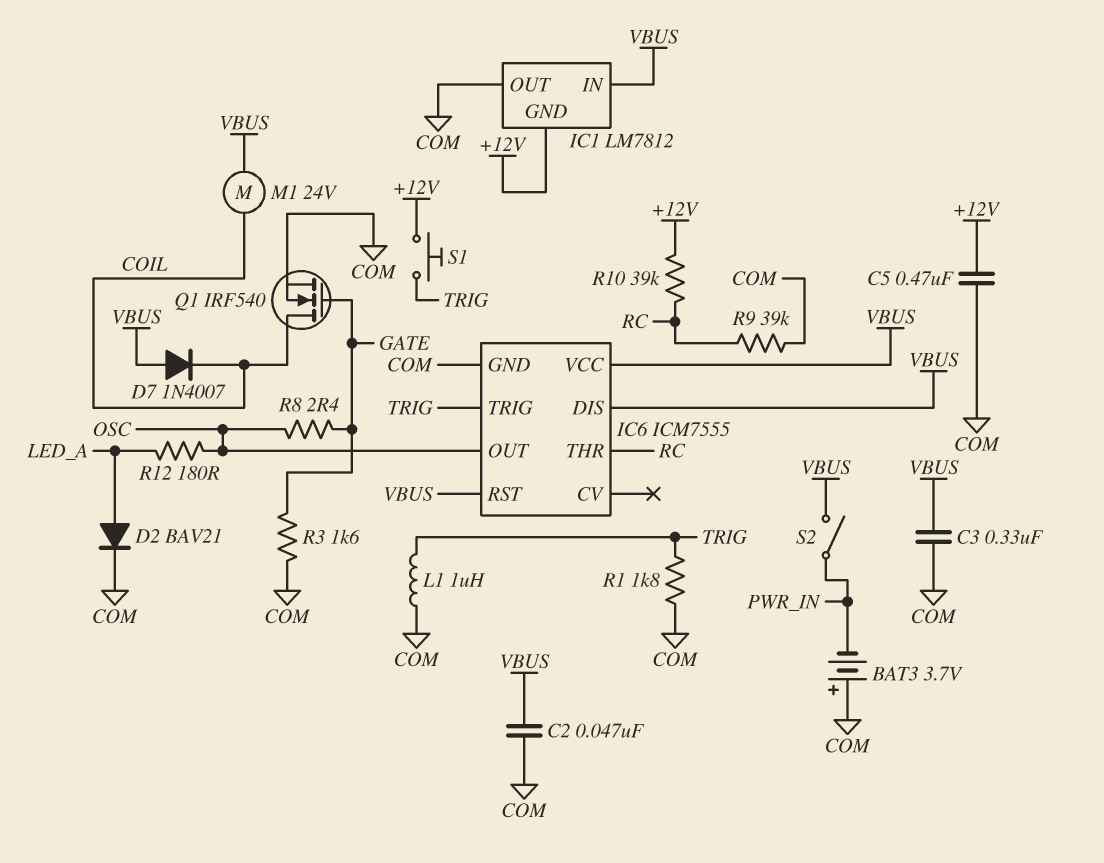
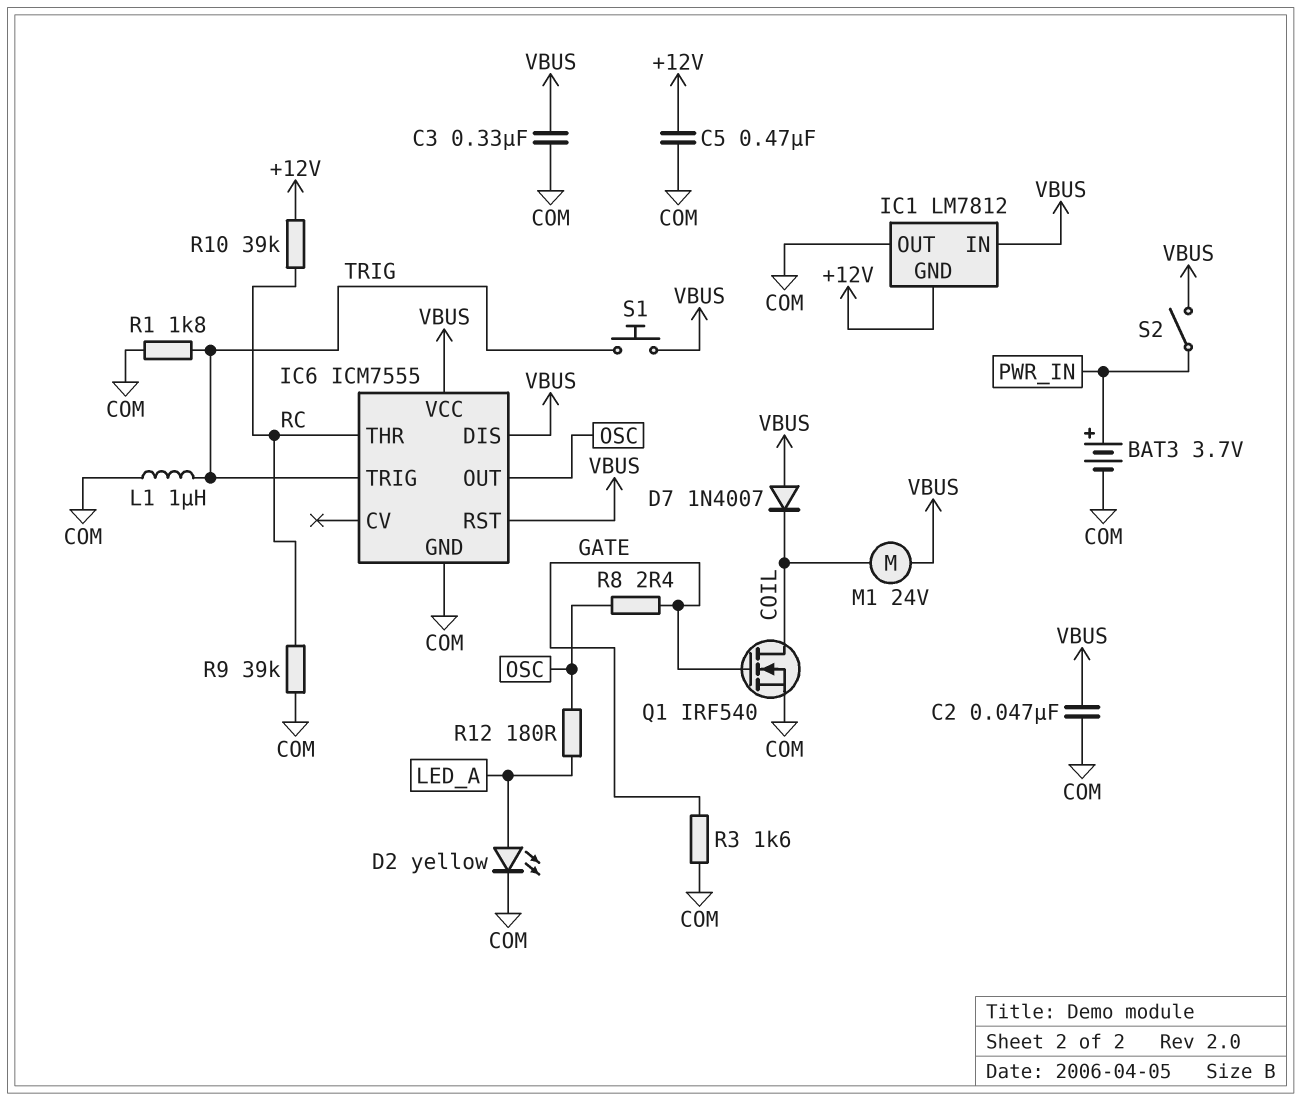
BAT3: 3.7V (plus COM, minus PWR_IN) -> 3.7V (plus PWR_IN, minus COM)
D2: diode BAV21 (A LED_A, K COM) -> LED yellow (A LED_A, K COM)
S1: button (+12V, TRIG) -> button (TRIG, VBUS)

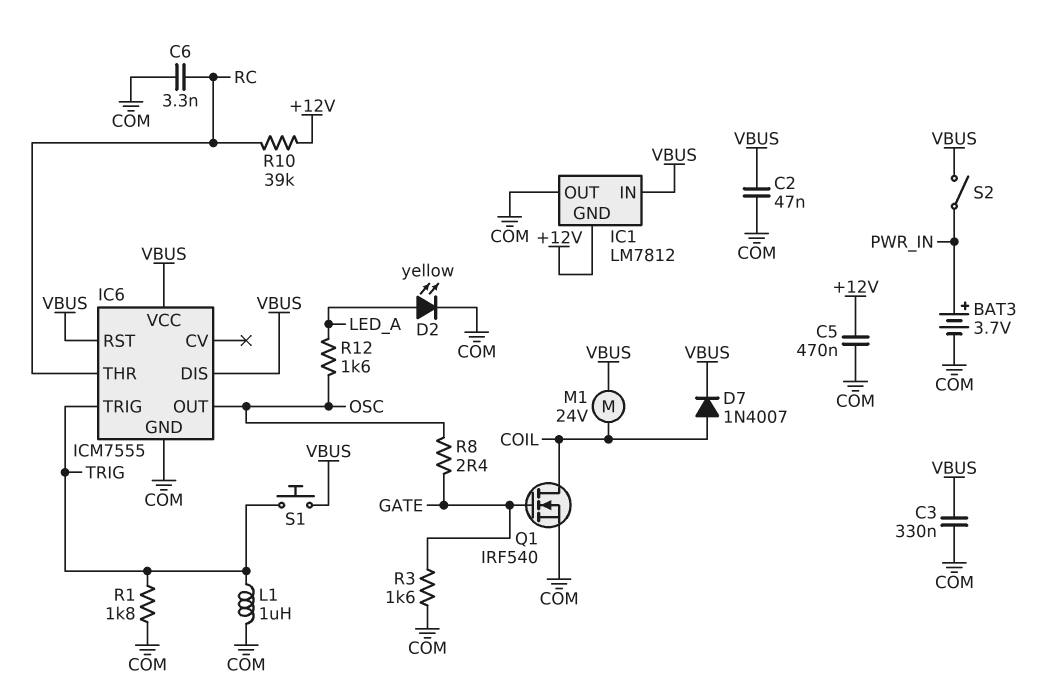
C6: none -> 3.3nF (COM, RC)
D7: diode 1N4007 (A VBUS, K COIL) -> diode 1N4007 (A COIL, K VBUS)
R9: 39k (COM, RC) -> none
R12: 180 (LED_A, OSC) -> 1.6k (LED_A, OSC)

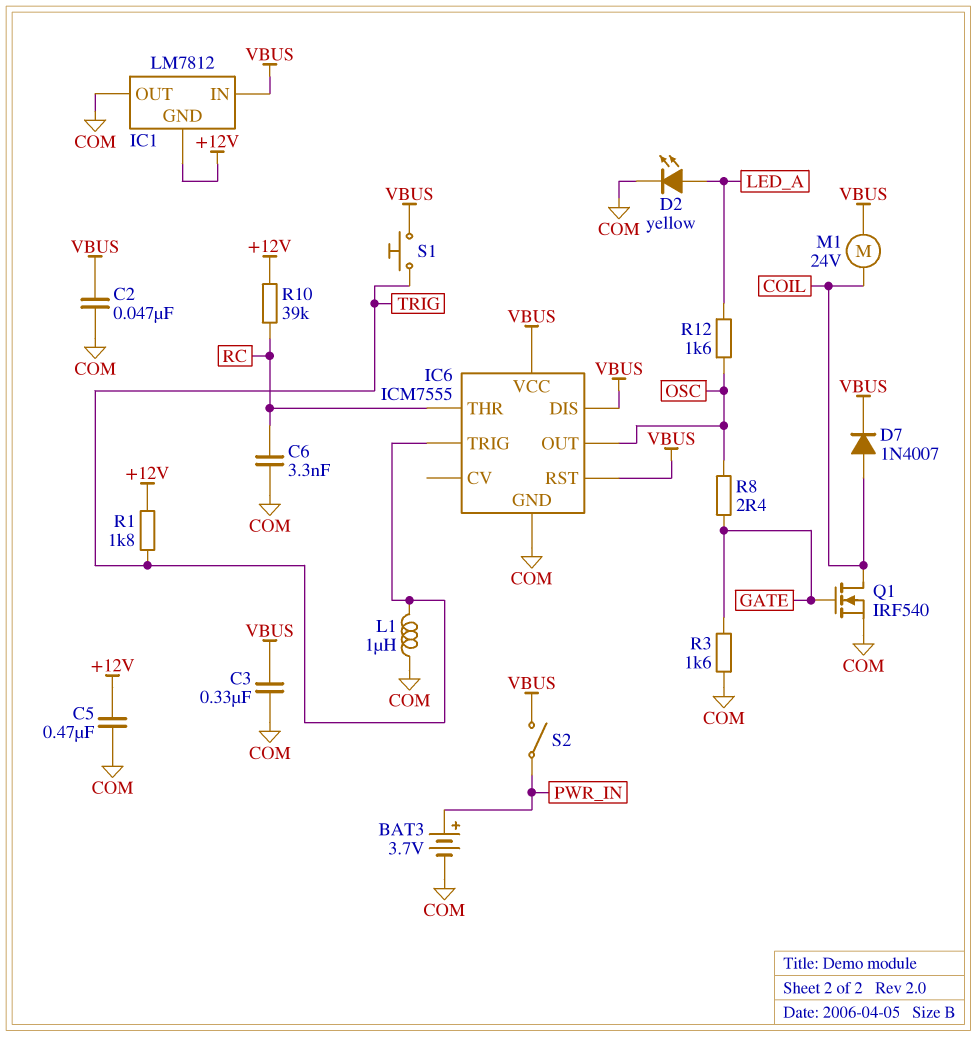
R1: 1.8k (COM, TRIG) -> 1.8k (+12V, TRIG)

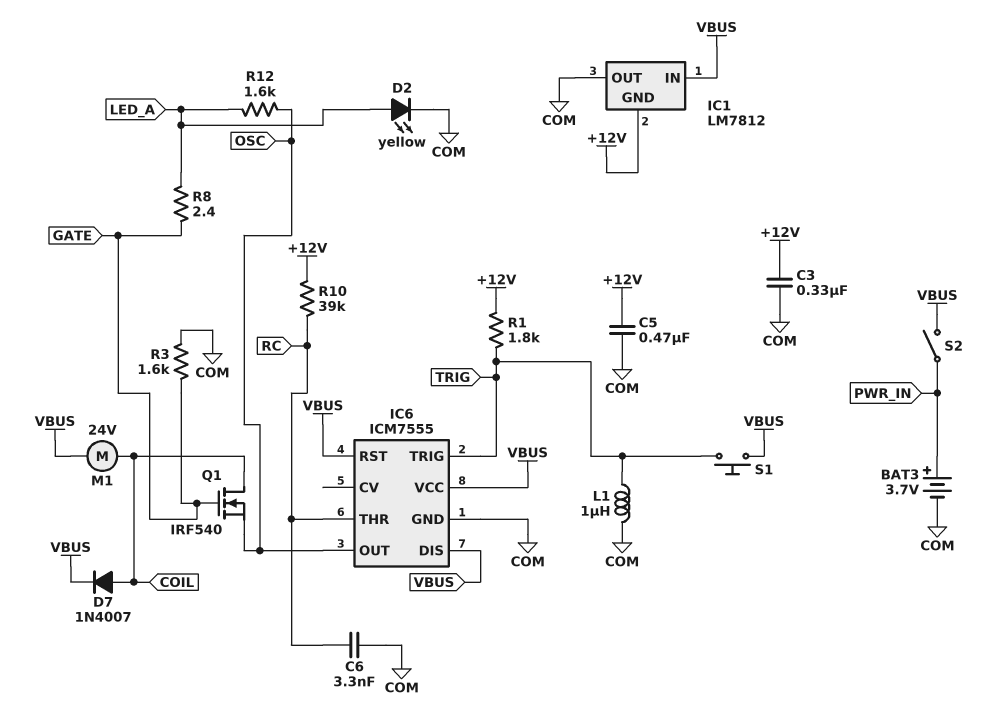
C2: 47nF (COM, VBUS) -> none
C3: 330nF (COM, VBUS) -> 330nF (+12V, COM)
Q1: NMOS IRF540 (G GATE, D COIL, S COM) -> NMOS IRF540 (G GATE, D COIL, S OSC)
R8: 2.4 (GATE, OSC) -> 2.4 (GATE, LED_A)

